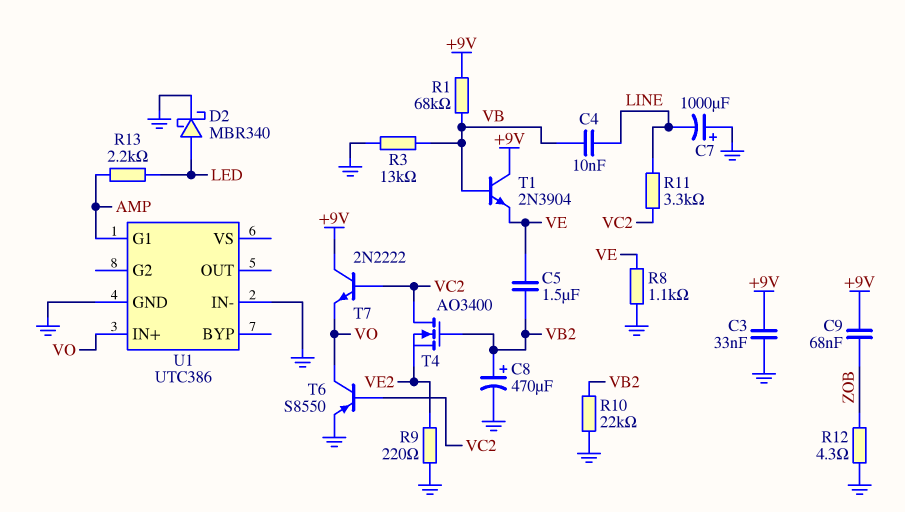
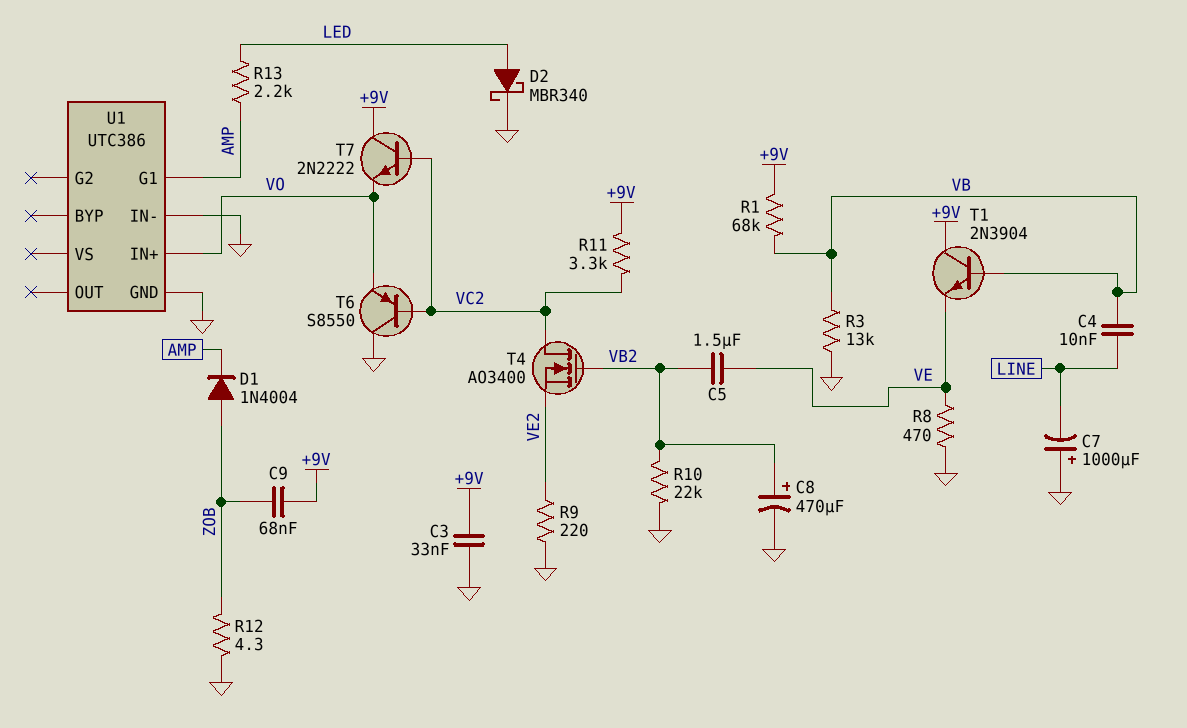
D1: none -> diode 1N4004 (A ZOB, K AMP)
R8: 1.1k (GND, VE) -> 470 (GND, VE)
R11: 3.3k (LINE, VC2) -> 3.3k (+9V, VC2)
T6: PNP S8550 (B VC2, C VO, E GND) -> PNP S8550 (B VC2, C GND, E VO)

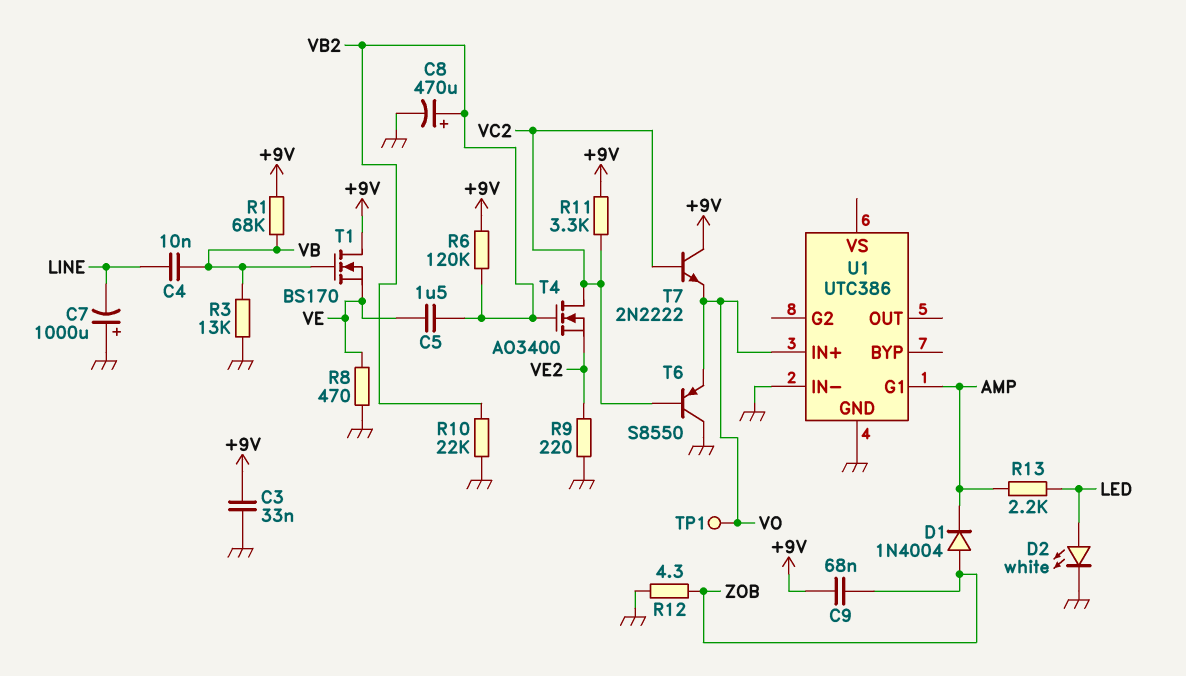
D2: schottky MBR340 (A LED, K GND) -> LED white (A LED, K GND)
R6: none -> 120k (+9V, VB2)
T1: NPN 2N3904 (B VB, C +9V, E VE) -> NMOS BS170 (G VB, D +9V, S VE)
TP1: none -> test point (VO)

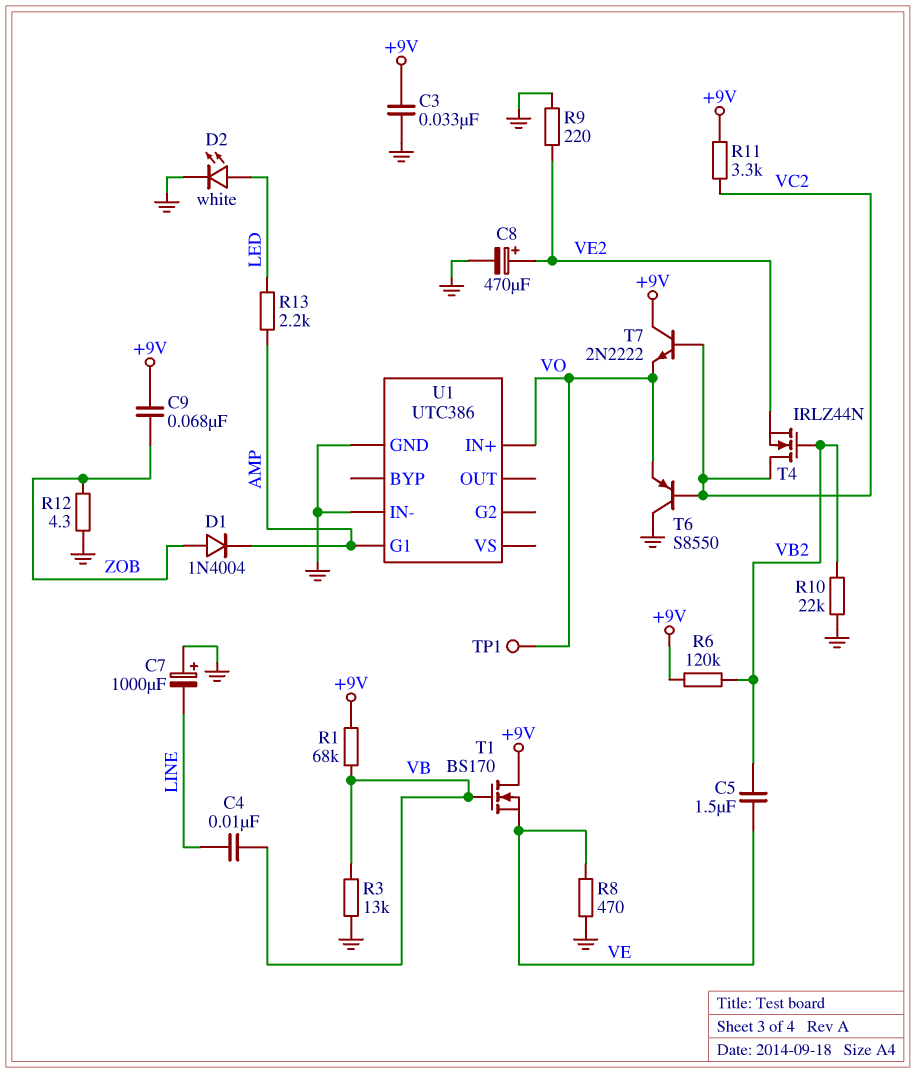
C8: 470uF (plus VB2, minus GND) -> 470uF (plus VE2, minus GND)
T4: NMOS AO3400 (G VB2, D VC2, S VE2) -> NMOS IRLZ44N (G VB2, D VC2, S VE2)

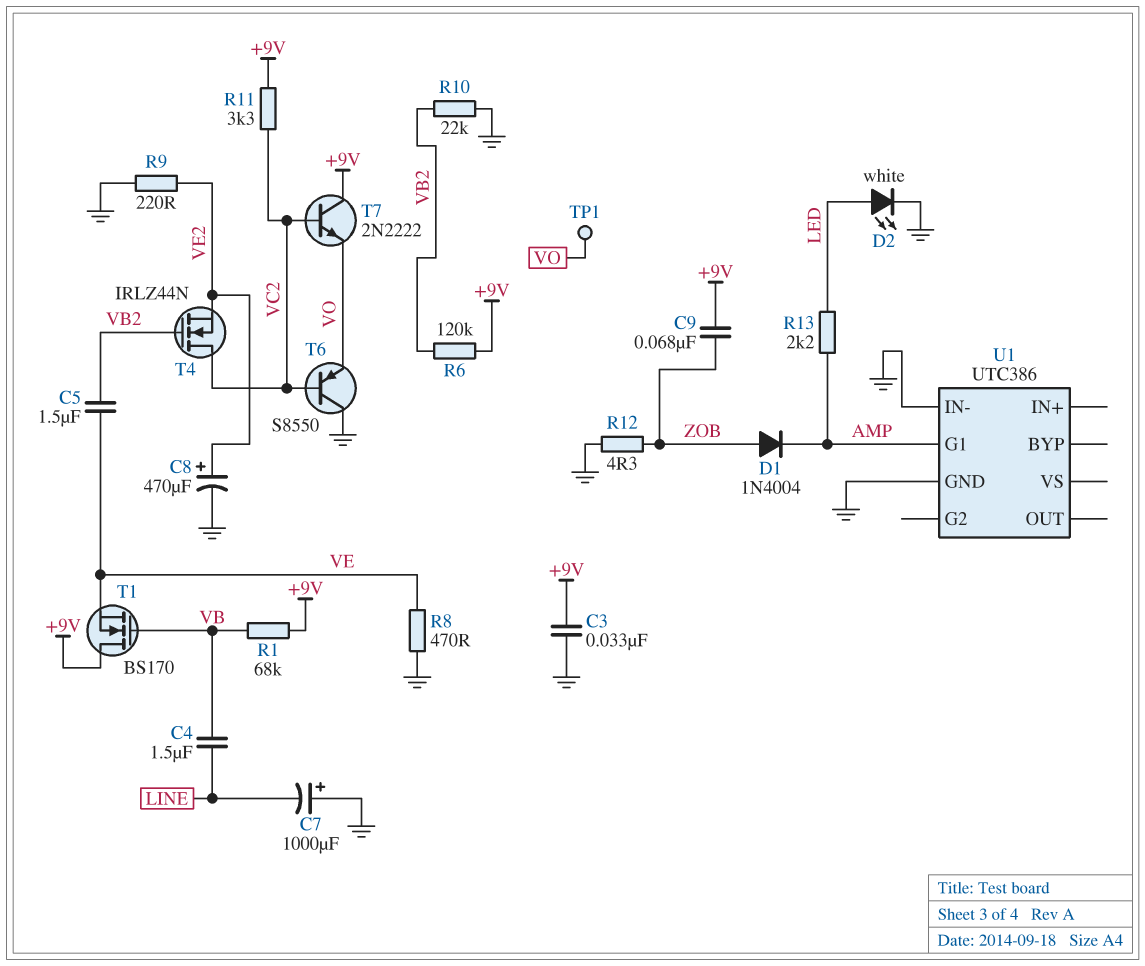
C4: 10nF (LINE, VB) -> 1.5uF (LINE, VB)
R3: 13k (GND, VB) -> none
U1 pin IN+: VO -> none

